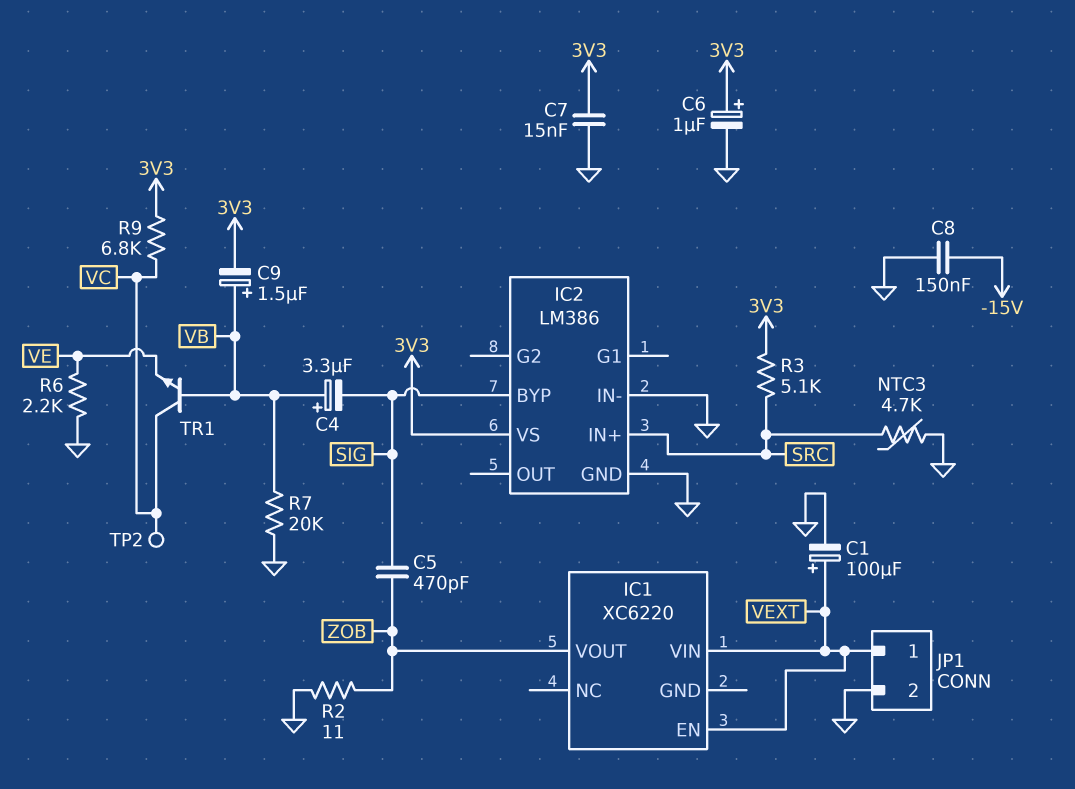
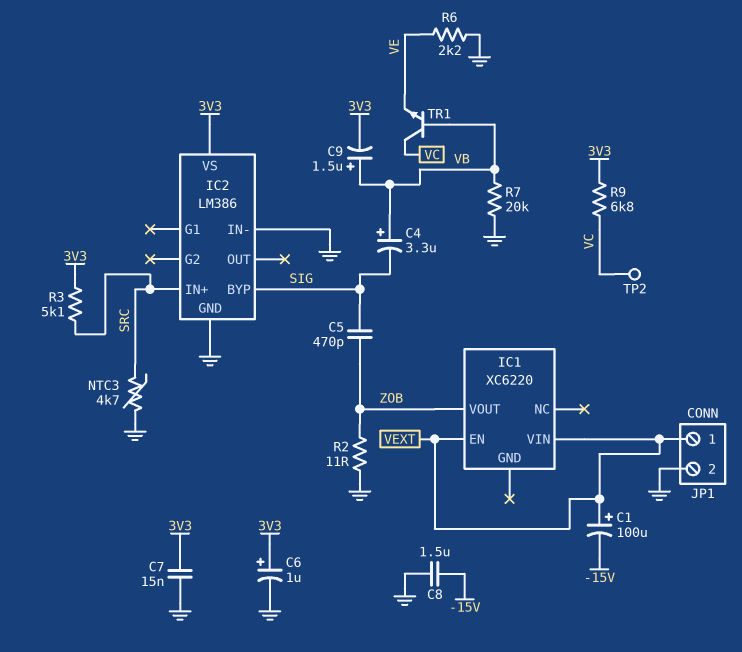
C1: 100uF (plus VEXT, minus GND) -> 100uF (plus VEXT, minus -15V)
C8: 150nF (-15V, GND) -> 1.5uF (-15V, GND)

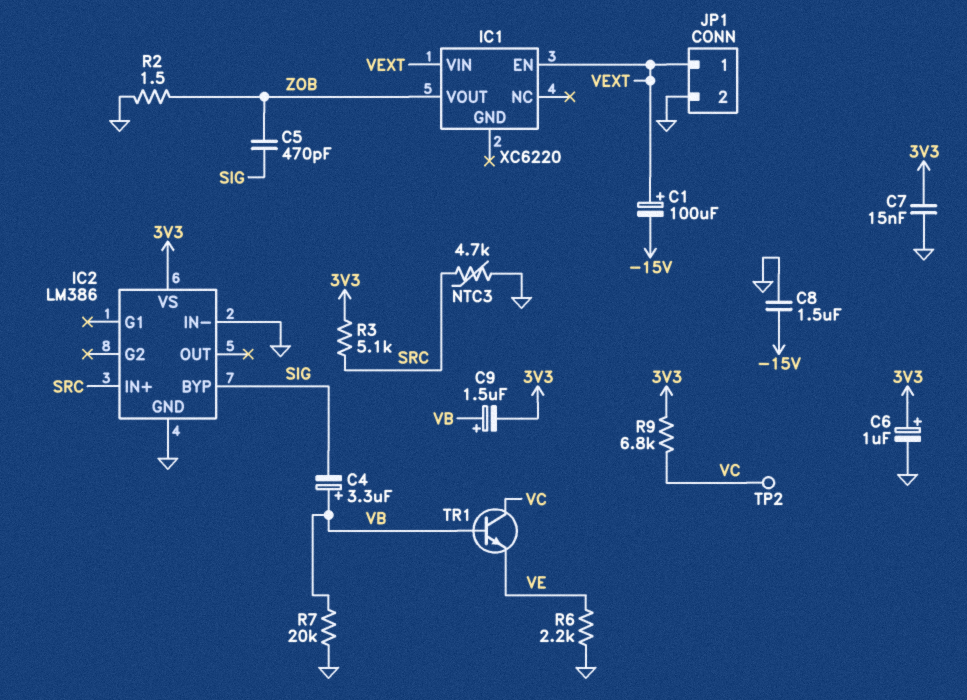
R2: 11 (GND, ZOB) -> 1.5 (GND, ZOB)

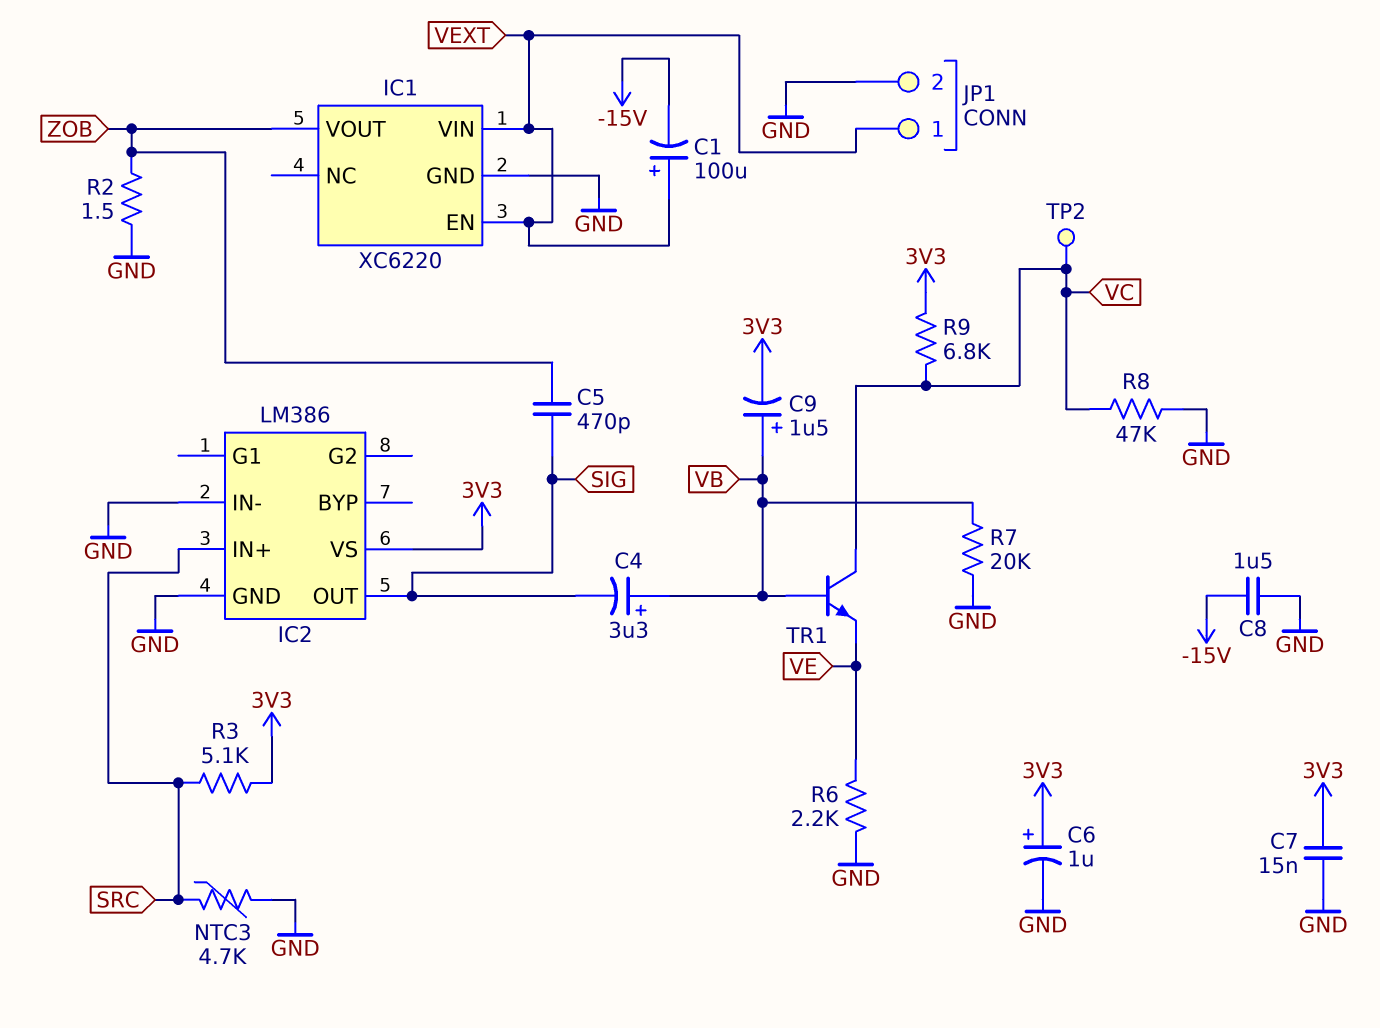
IC1 pin GND: none -> GND
IC2 pin BYP: SIG -> none
IC2 pin OUT: none -> SIG
R8: none -> 47k (GND, VC)

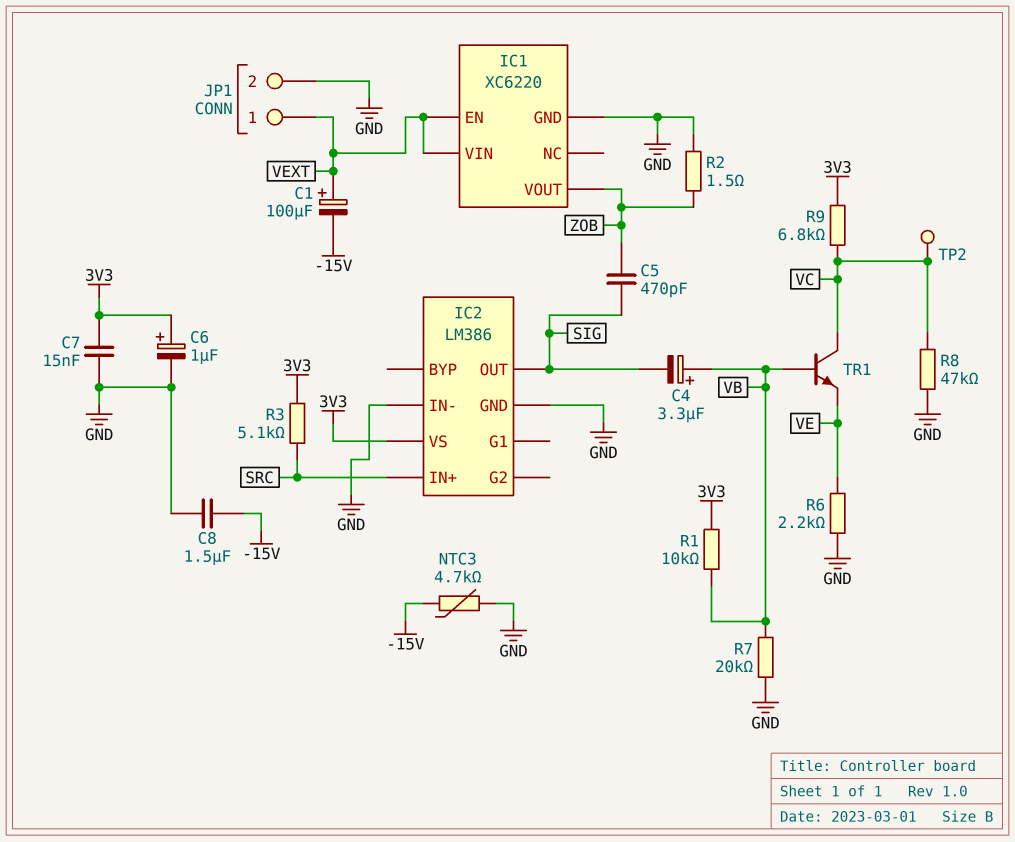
C9: 1.5uF (plus VB, minus 3V3) -> none
NTC3: 4.7k (GND, SRC) -> 4.7k (-15V, GND)
R1: none -> 10k (3V3, VB)

